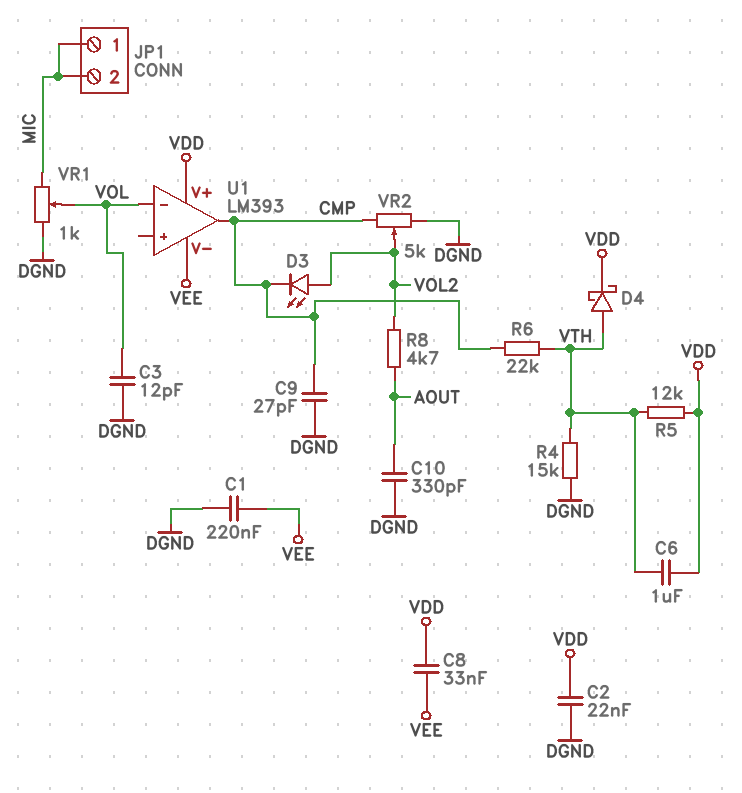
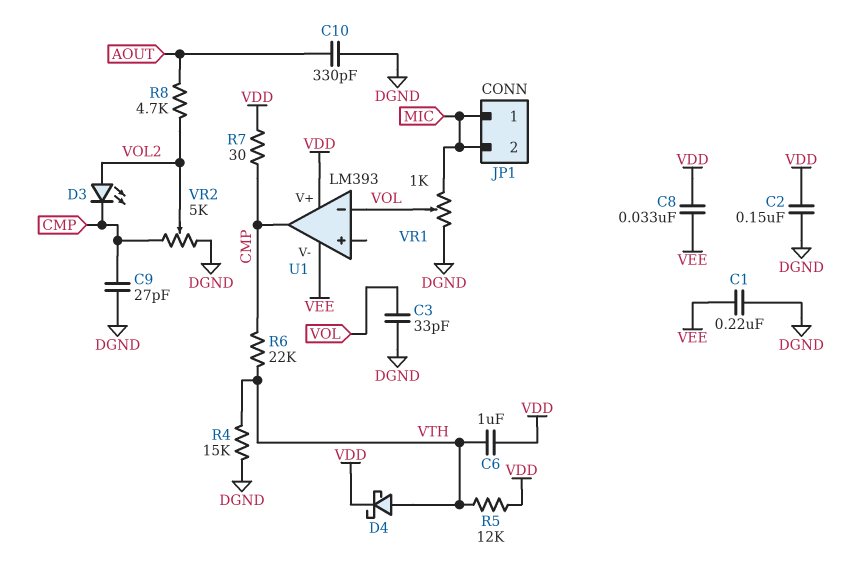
C2: 22nF (DGND, VDD) -> 150nF (DGND, VDD)
C3: 12pF (DGND, VOL) -> 33pF (DGND, VOL)
R7: none -> 30 (CMP, VDD)

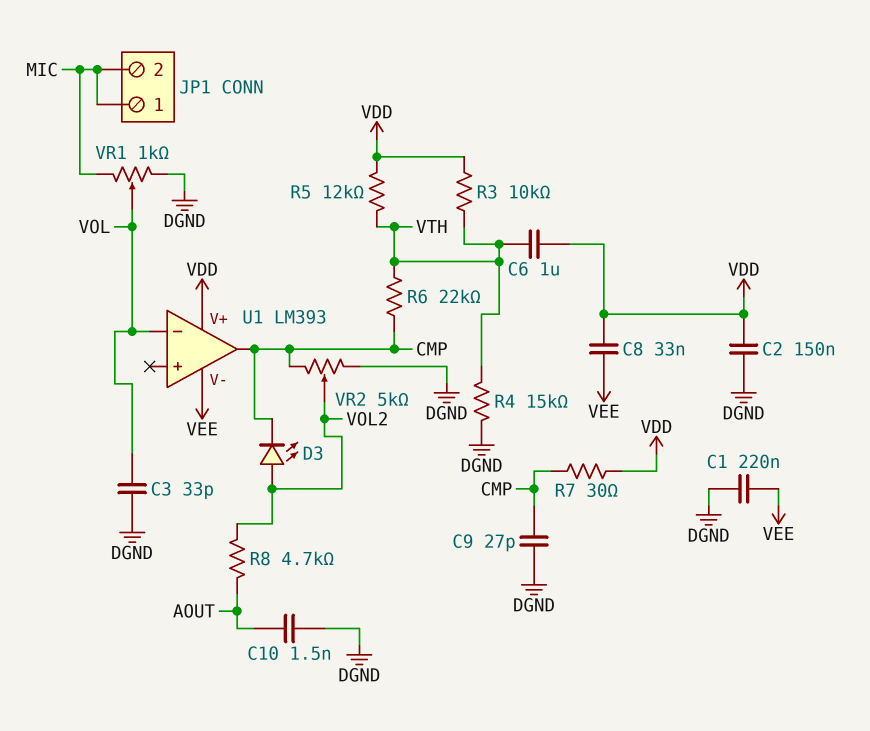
C10: 330pF (AOUT, DGND) -> 1.5nF (AOUT, DGND)
D4: schottky (A VTH, K VDD) -> none
R3: none -> 10k (VDD, VTH)

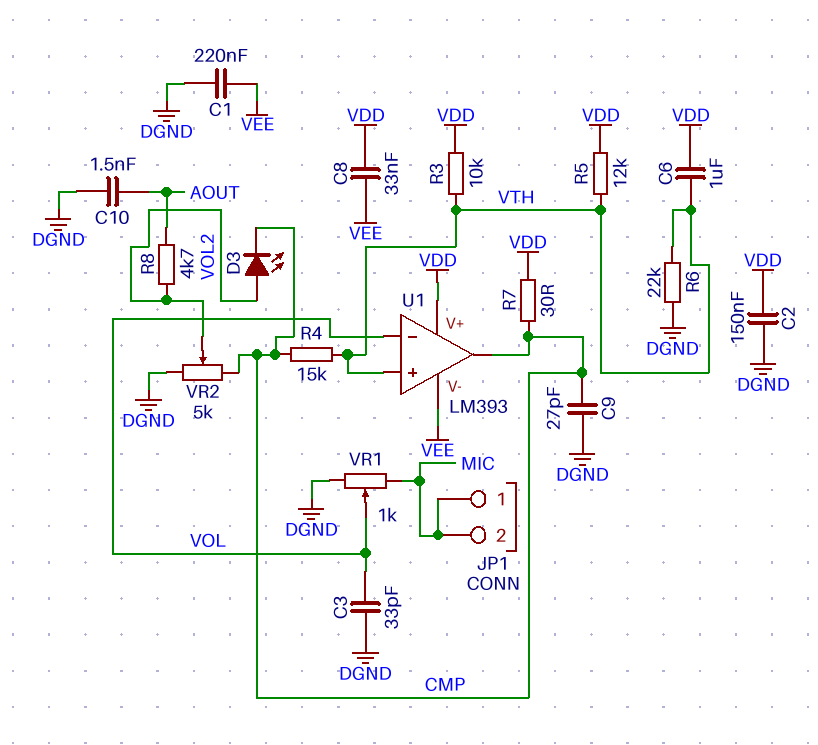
R4: 15k (DGND, VTH) -> 15k (CMP, VTH)
R6: 22k (CMP, VTH) -> 22k (DGND, VTH)
U1 pin in+: none -> VTH

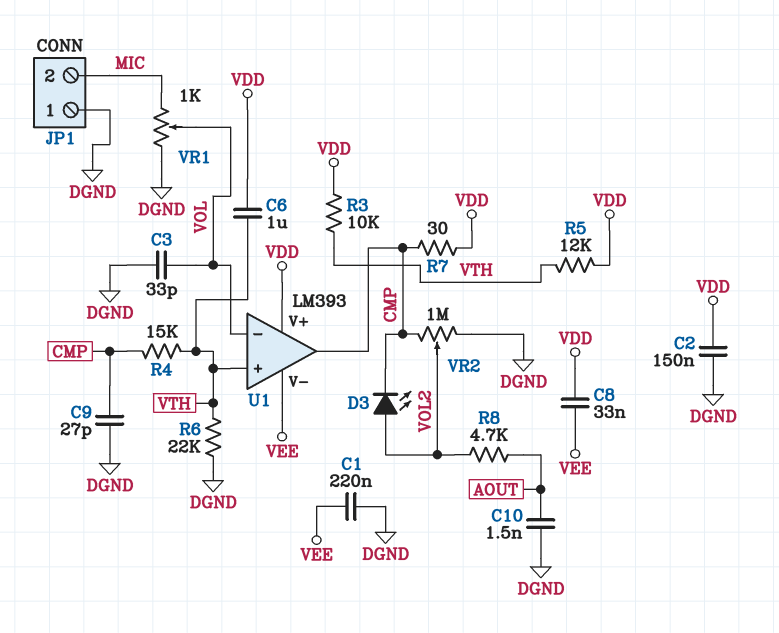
JP1 pin 1: MIC -> DGND
VR2: 5k (CMP, DGND, wiper VOL2) -> 1M (CMP, DGND, wiper VOL2)

